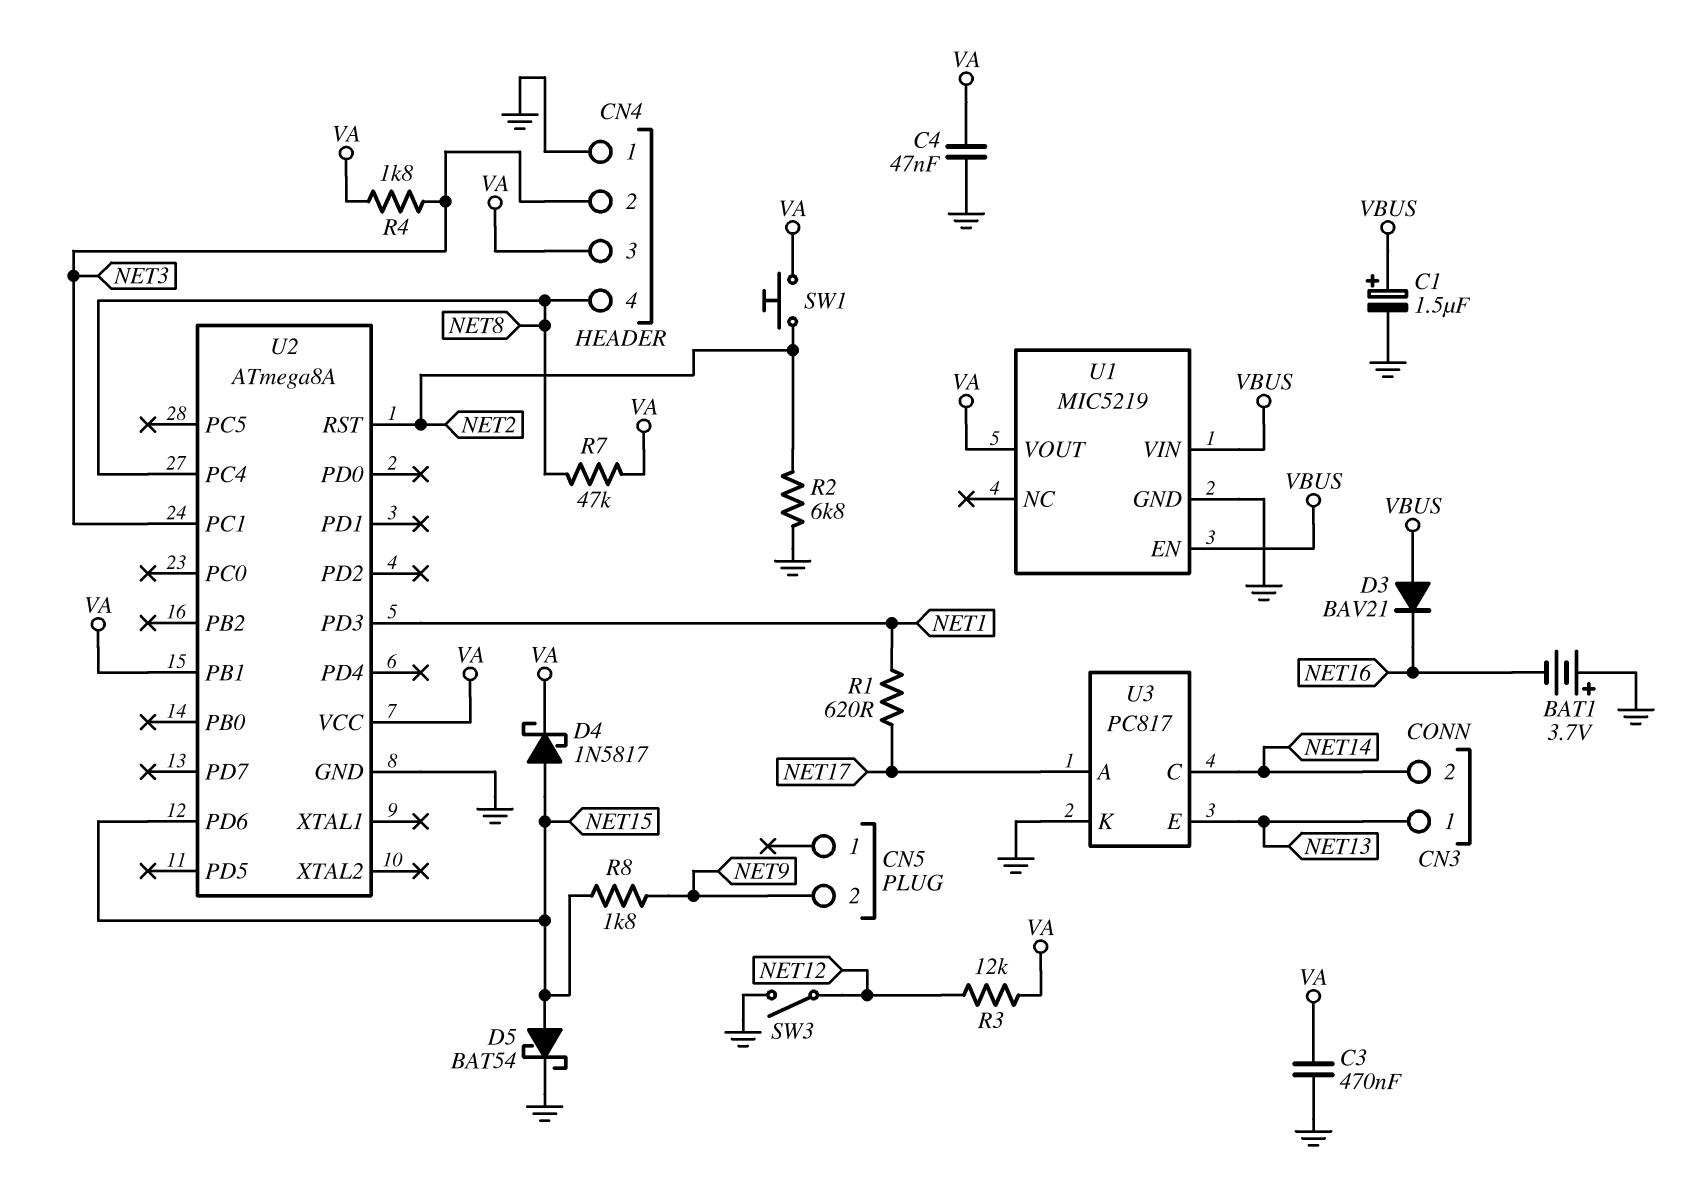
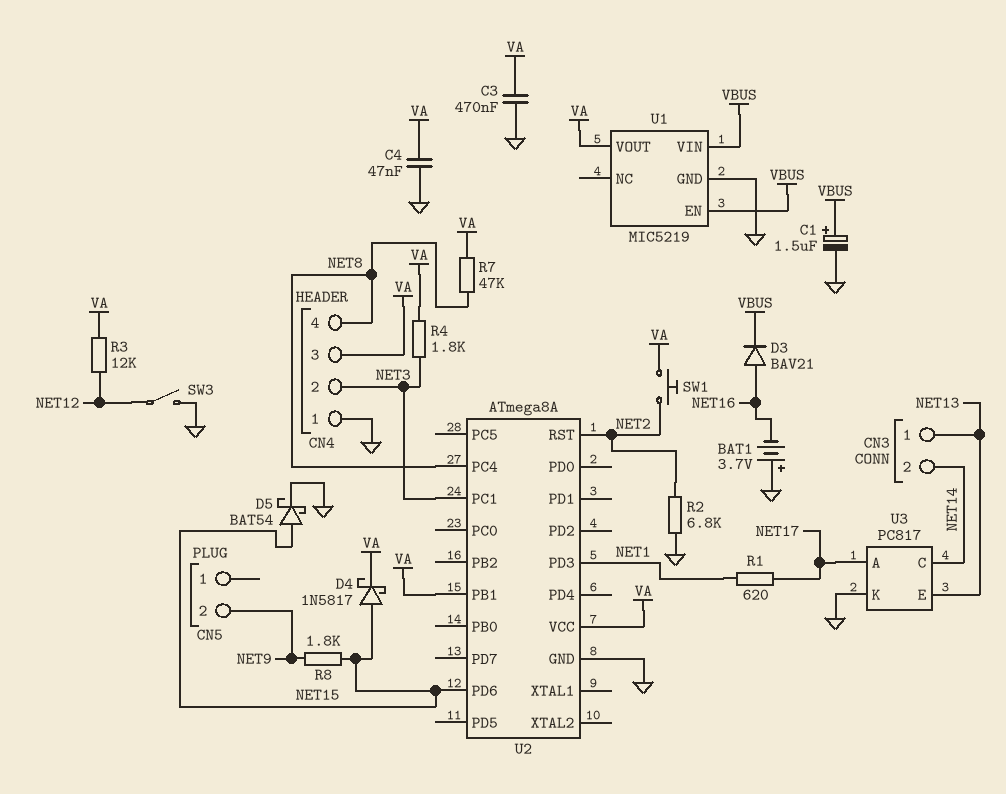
D3: diode BAV21 (A VBUS, K NET16) -> diode BAV21 (A NET16, K VBUS)

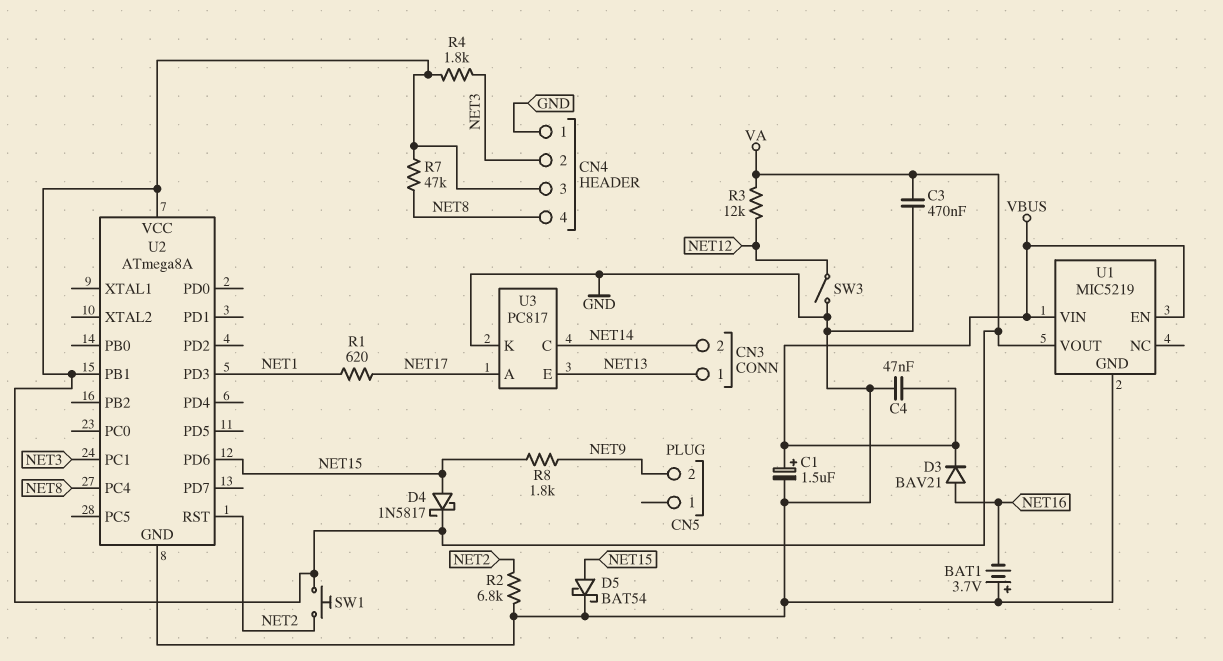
C4: 47nF (GND, VA) -> 47nF (GND, VBUS)

